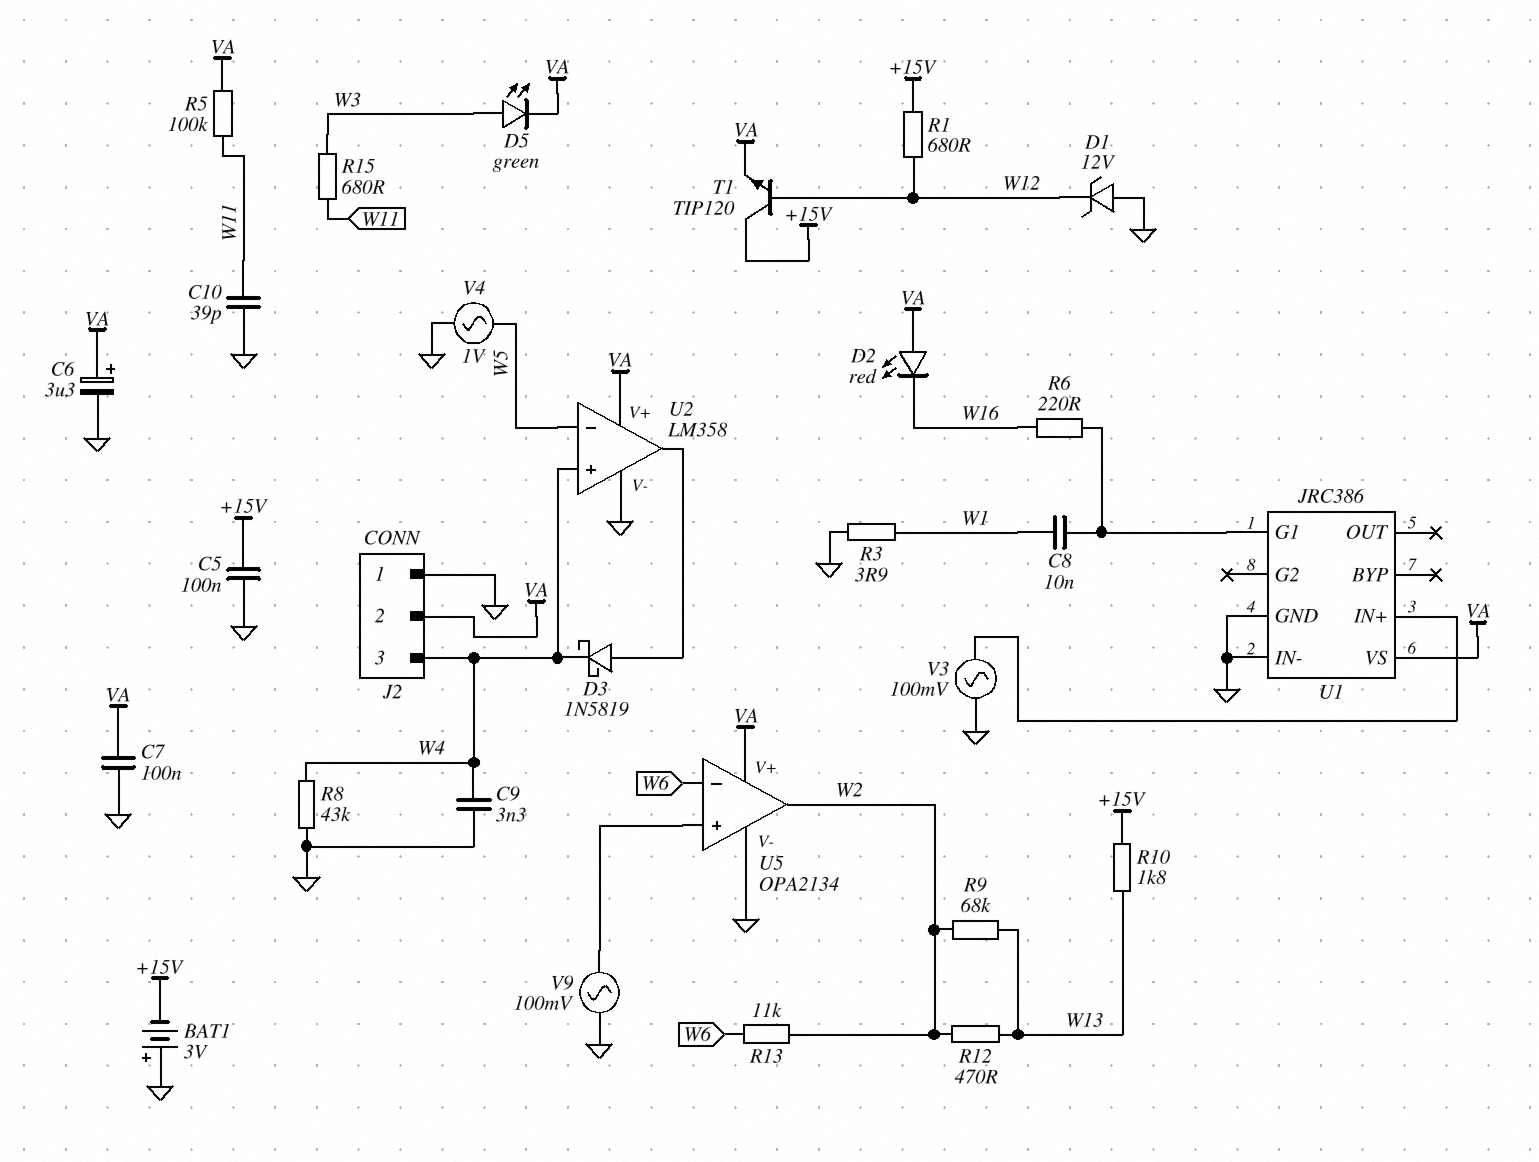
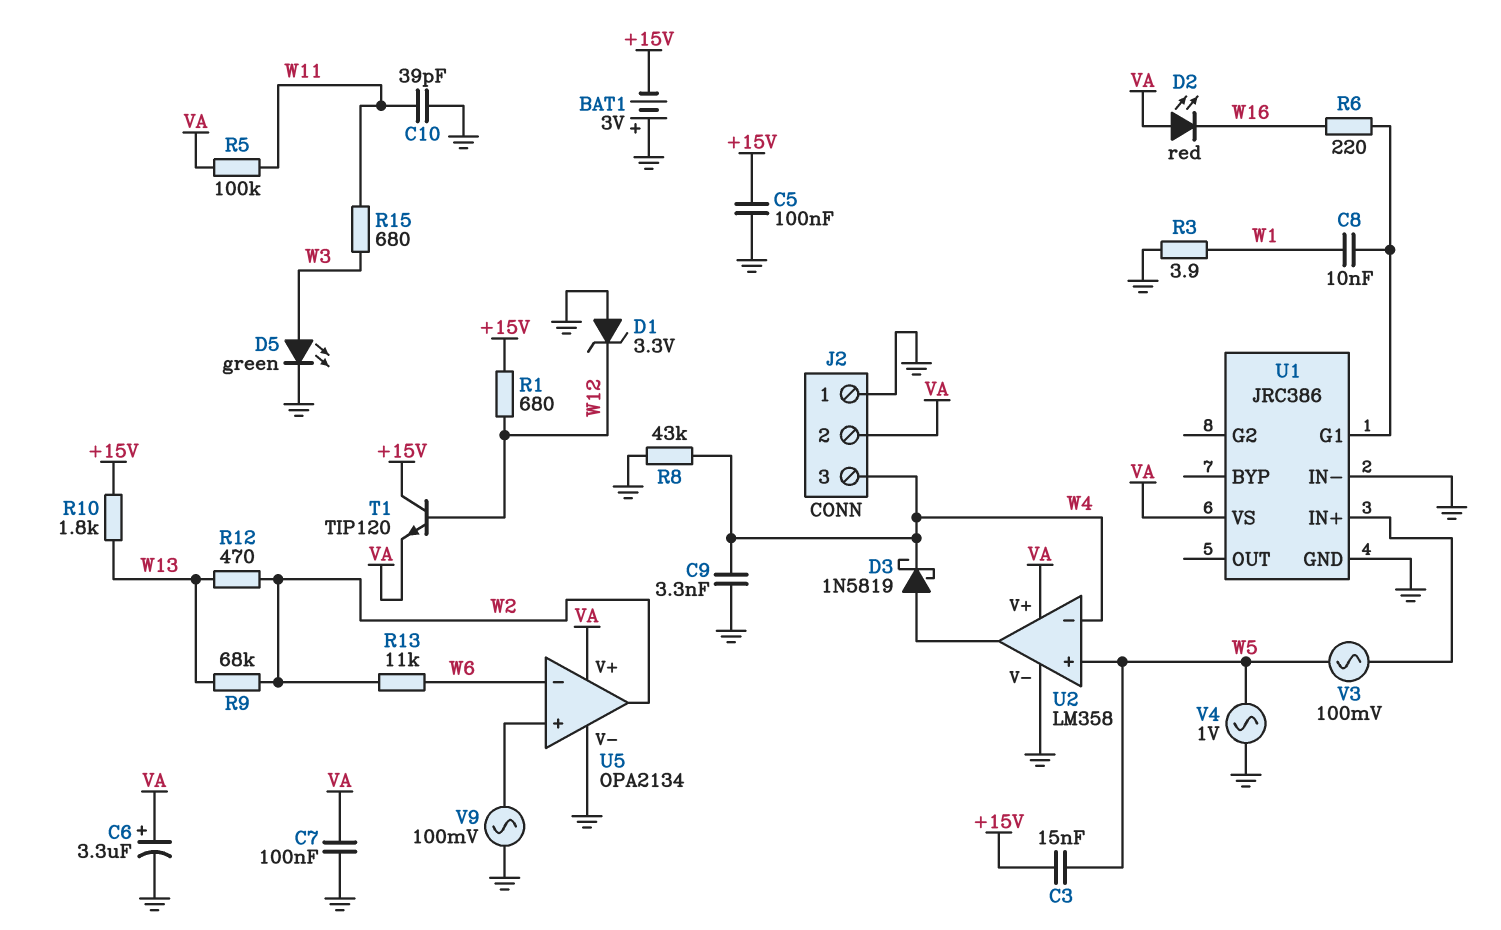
C3: none -> 15nF (+15V, W5)
D1: zener 12V (A GND, K W12) -> zener 3.3V (A GND, K W12)
D5: LED green (A W3, K VA) -> LED green (A W3, K GND)
U2 pin in+: W4 -> W5
U2 pin in-: W5 -> W4
V3: AC 100mV (GND, U1/IN+) -> AC 100mV (U1/IN+, W5)

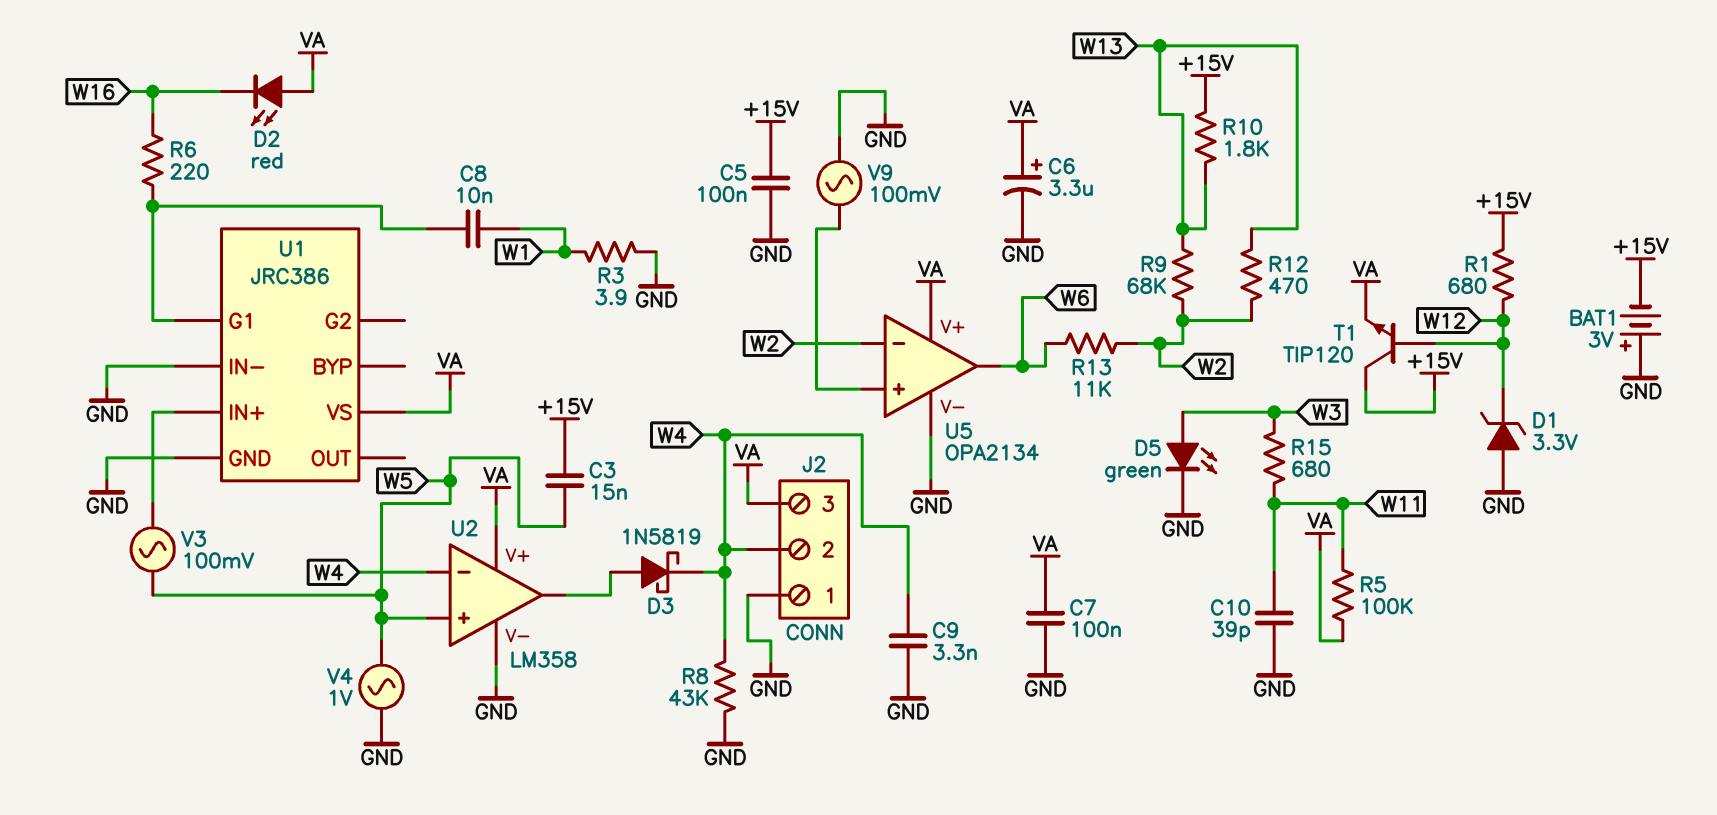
J2 pin 2: VA -> W4
J2 pin 3: W4 -> VA
U5 pin in-: W6 -> W2
U5 pin out: W2 -> W6

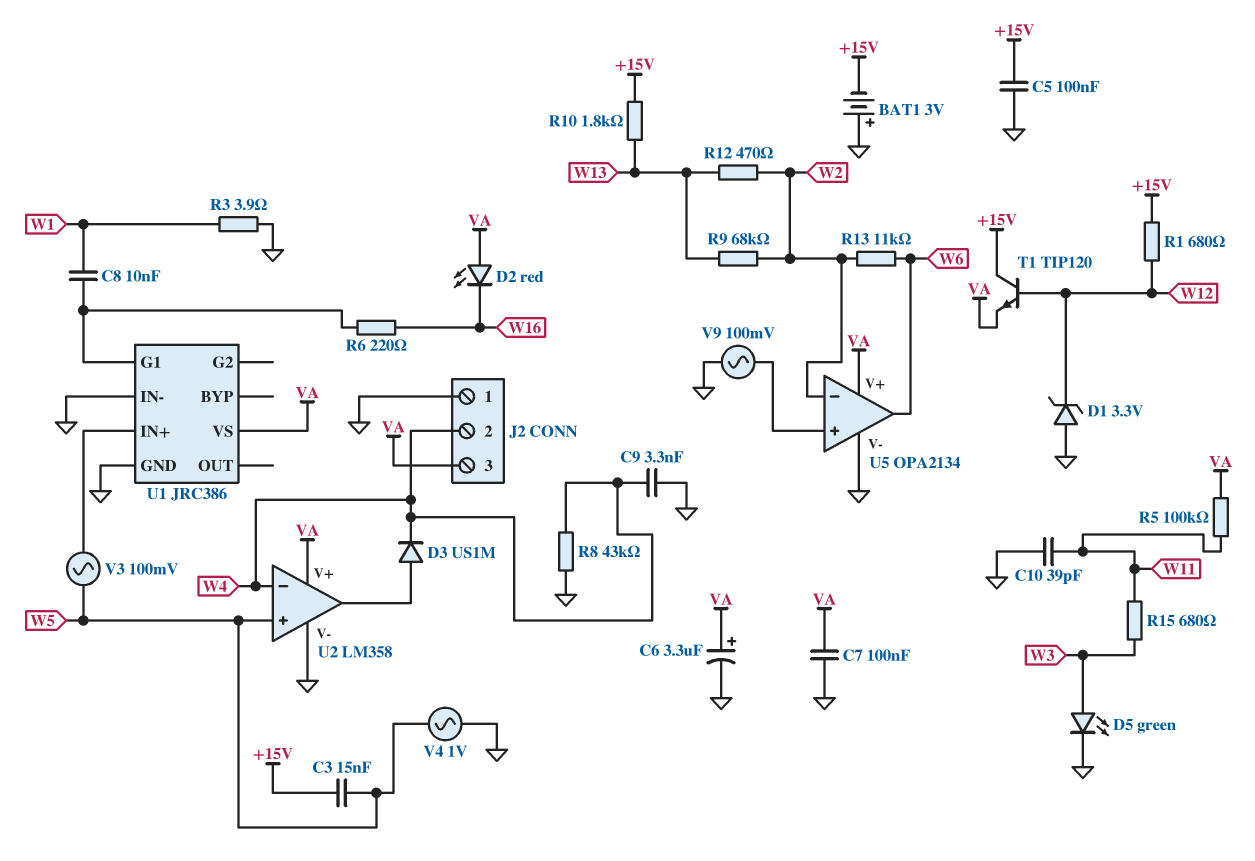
D3: schottky 1N5819 (A U2/out, K W4) -> diode US1M (A U2/out, K W4)

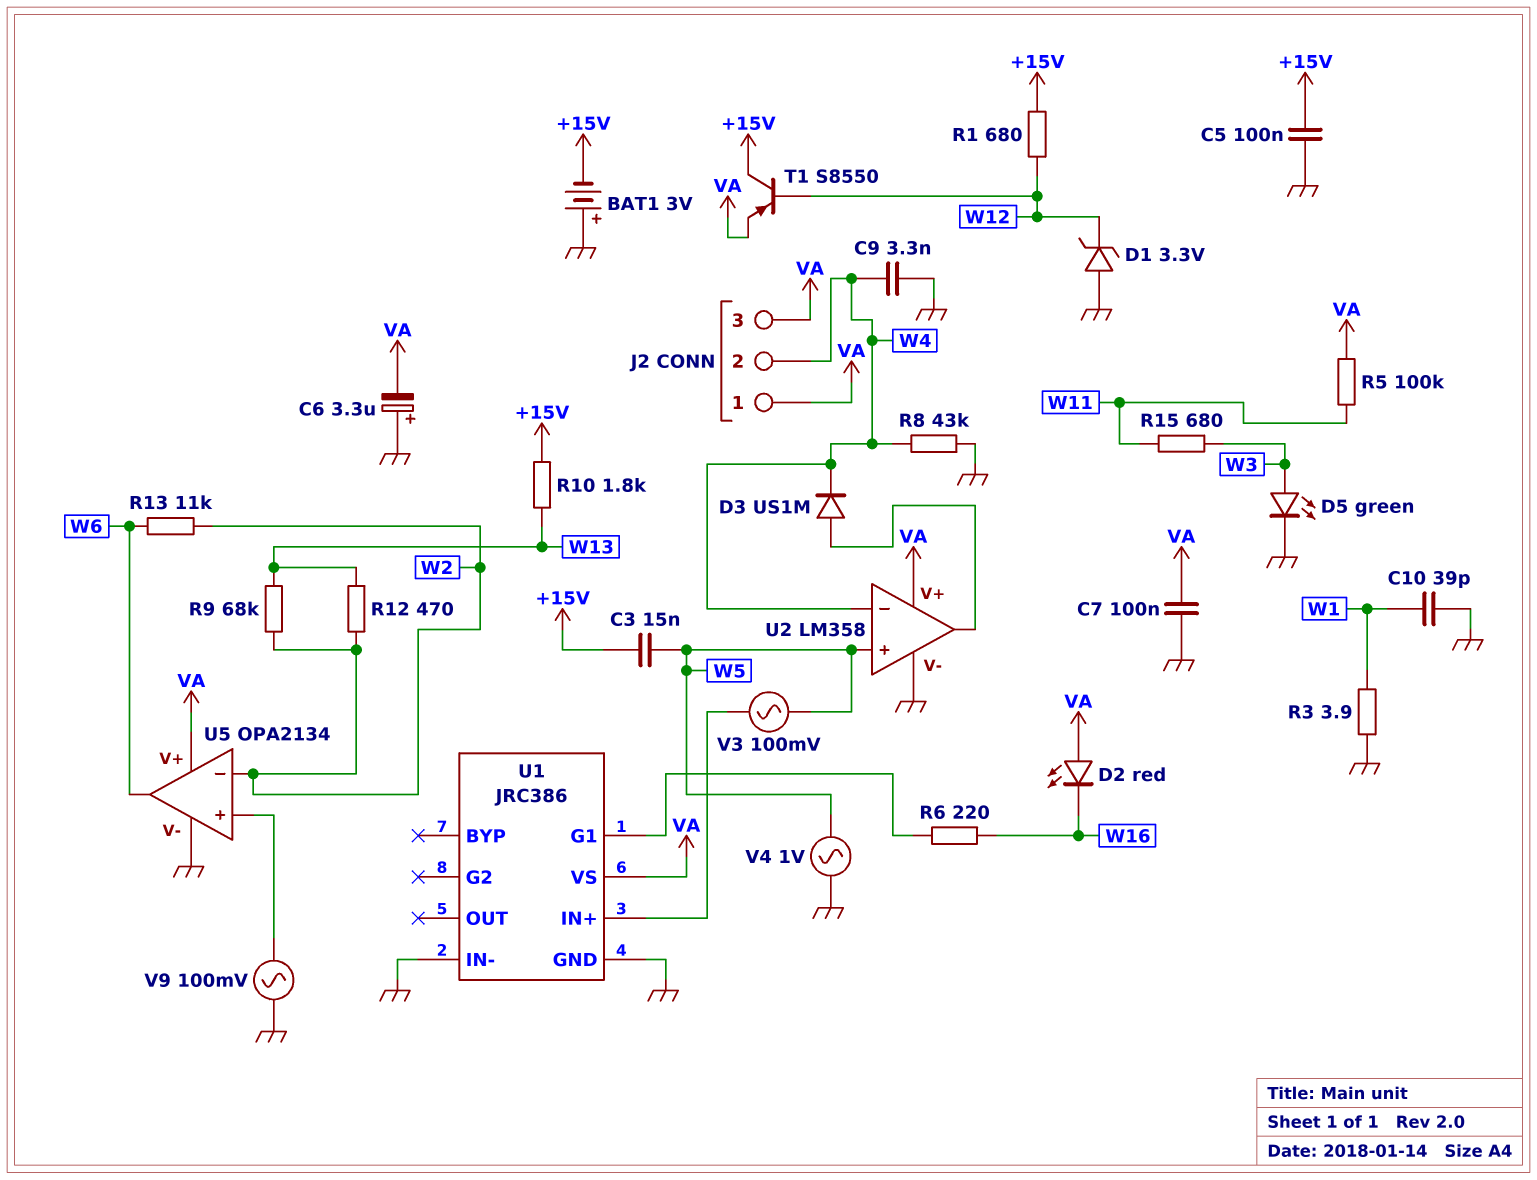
C6: 3.3uF (plus VA, minus GND) -> 3.3uF (plus GND, minus VA)
C8: 10nF (U1/G1, W1) -> none
C10: 39pF (GND, W11) -> 39pF (GND, W1)
J2 pin 1: GND -> VA
T1: NPN TIP120 (B W12, C +15V, E VA) -> PNP S8550 (B W12, C +15V, E VA)

